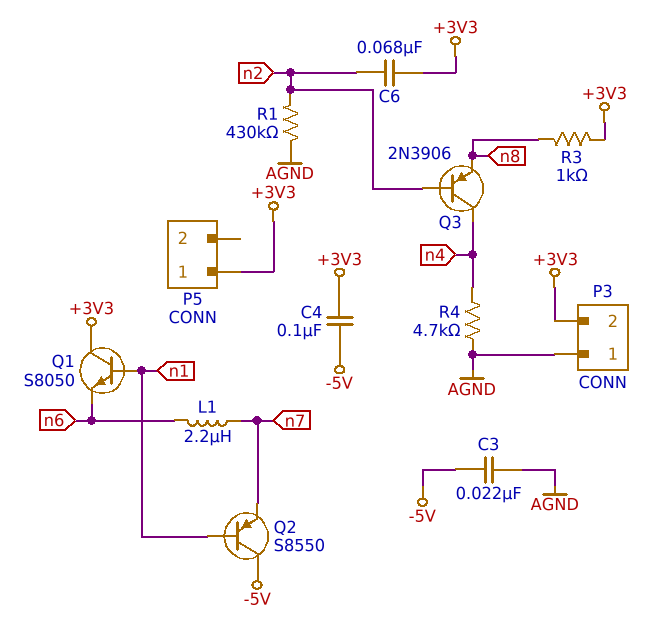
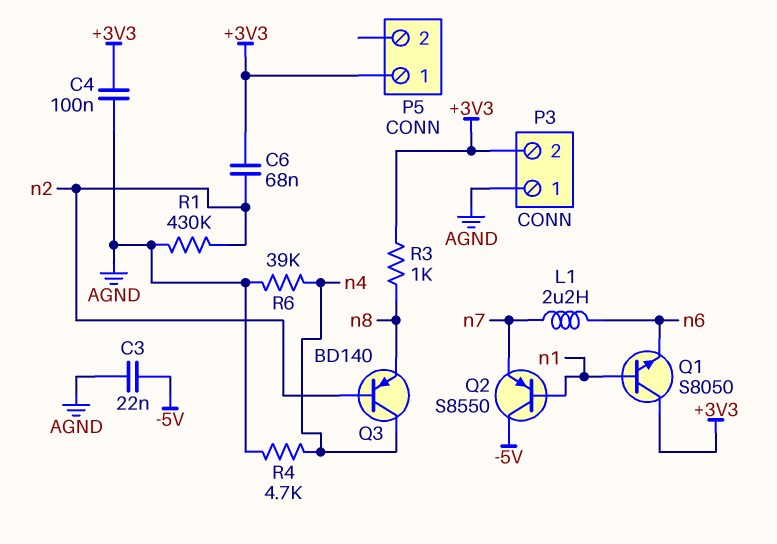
C4: 100nF (+3V3, -5V) -> 100nF (+3V3, AGND)
Q3: PNP 2N3906 (B n2, C n4, E n8) -> PNP BD140 (B n2, C n4, E n8)
R6: none -> 39k (AGND, n4)

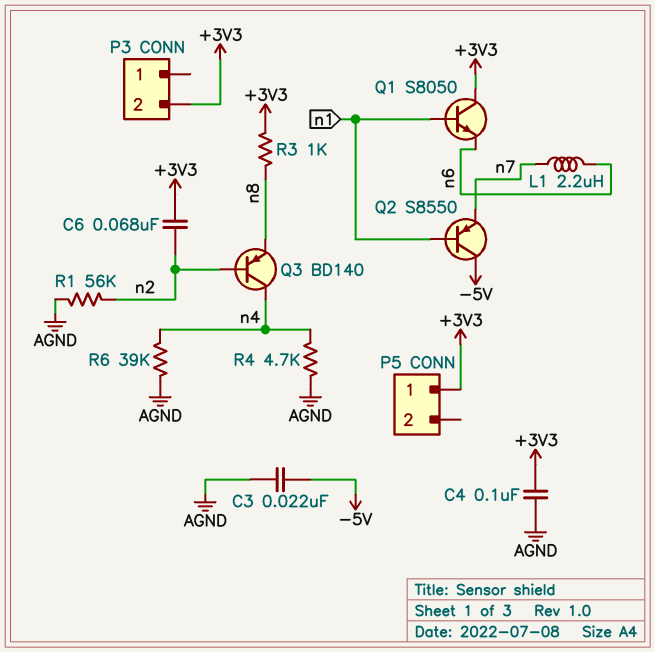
P3 pin 1: AGND -> none
R1: 430k (AGND, n2) -> 56k (AGND, n2)

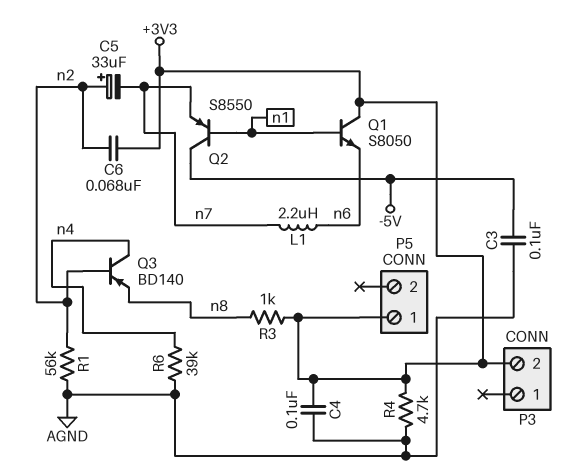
C3: 22nF (-5V, AGND) -> 100nF (-5V, AGND)
C5: none -> 33uF (plus n2, minus n7)
R4: 4.7k (AGND, n4) -> 4.7k (+3V3, AGND)

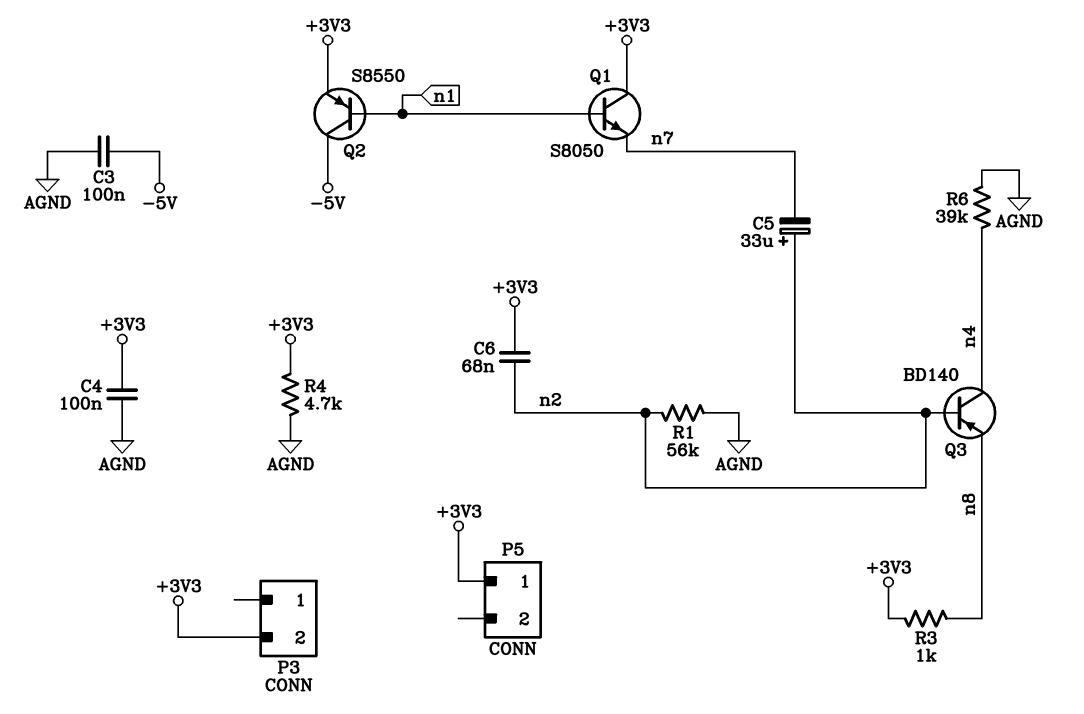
L1: 2.2uH (n6, n7) -> none
Q1: NPN S8050 (B n1, C +3V3, E n6) -> NPN S8050 (B n1, C +3V3, E n7)
Q2: PNP S8550 (B n1, C -5V, E n7) -> PNP S8550 (B n1, C -5V, E +3V3)

